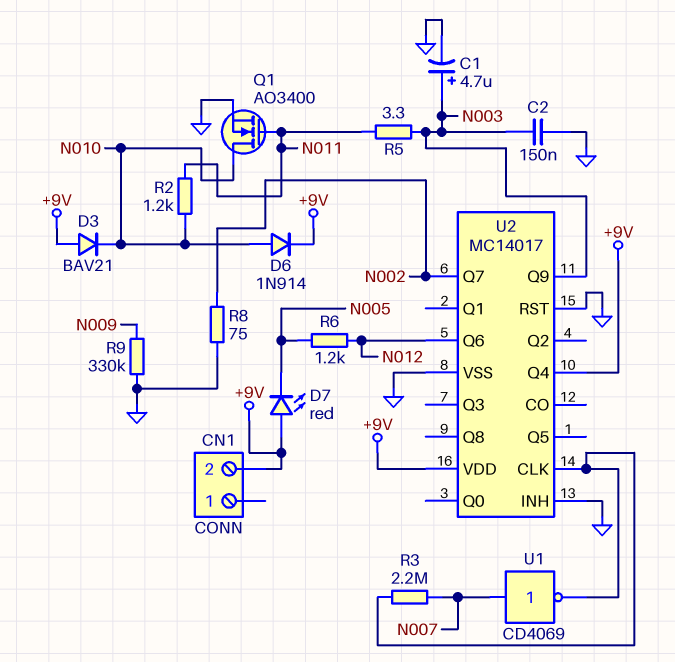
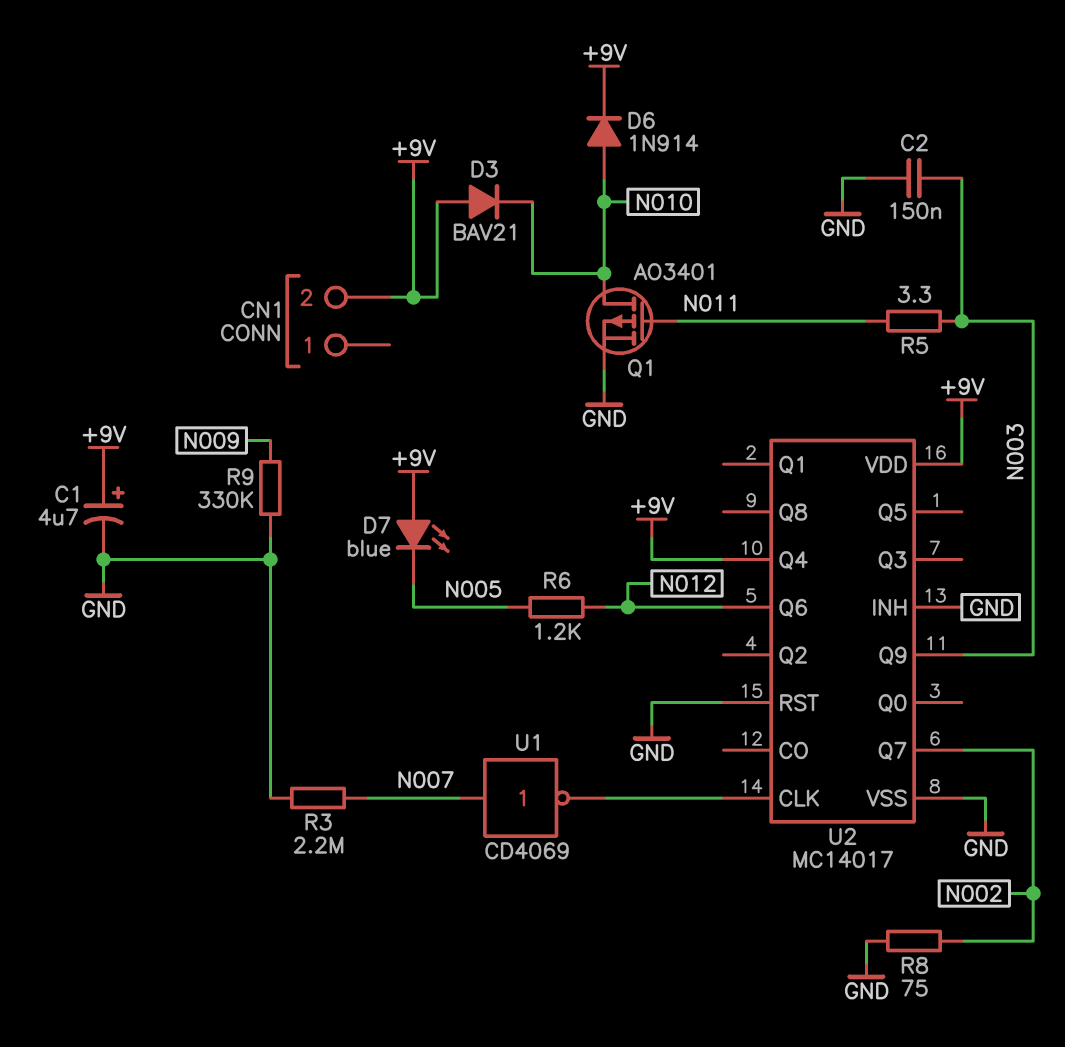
C1: 4.7uF (plus N003, minus GND) -> 4.7uF (plus +9V, minus GND)
D7: LED red (A +9V, K N005) -> LED blue (A +9V, K N005)
Q1: NMOS AO3400 (G N011, D N010, S GND) -> PMOS AO3401 (G N011, D N010, S GND)
R2: 1.2k (N010, N011) -> none
R3: 2.2M (N007, U2/CLK) -> 2.2M (GND, N007)

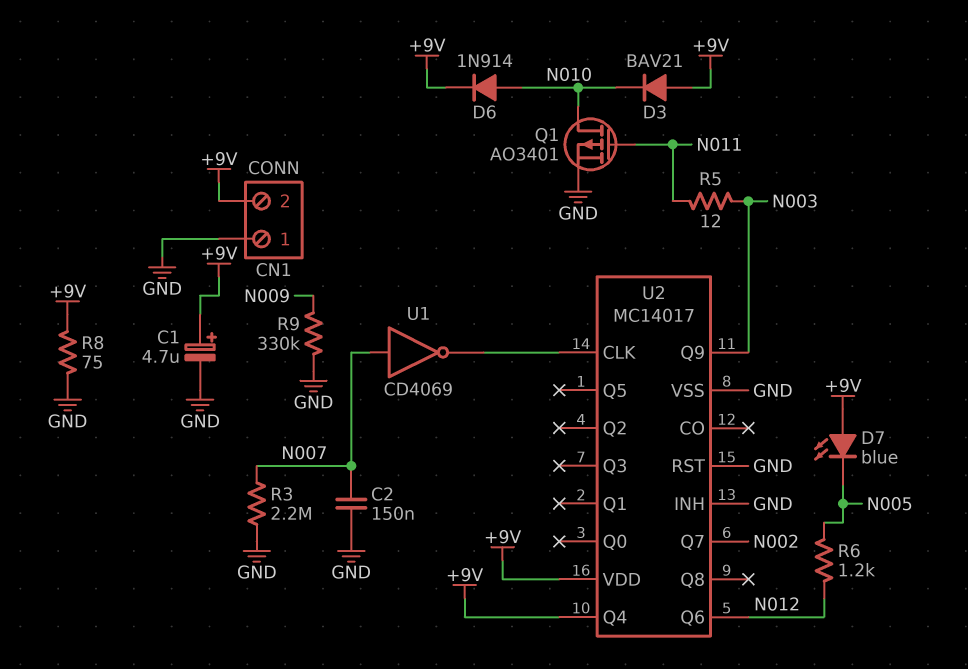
C2: 150nF (GND, N003) -> 150nF (GND, N007)
CN1 pin 1: none -> GND
R5: 3.3 (N003, N011) -> 12 (N003, N011)
R8: 75 (GND, N002) -> 75 (+9V, GND)

